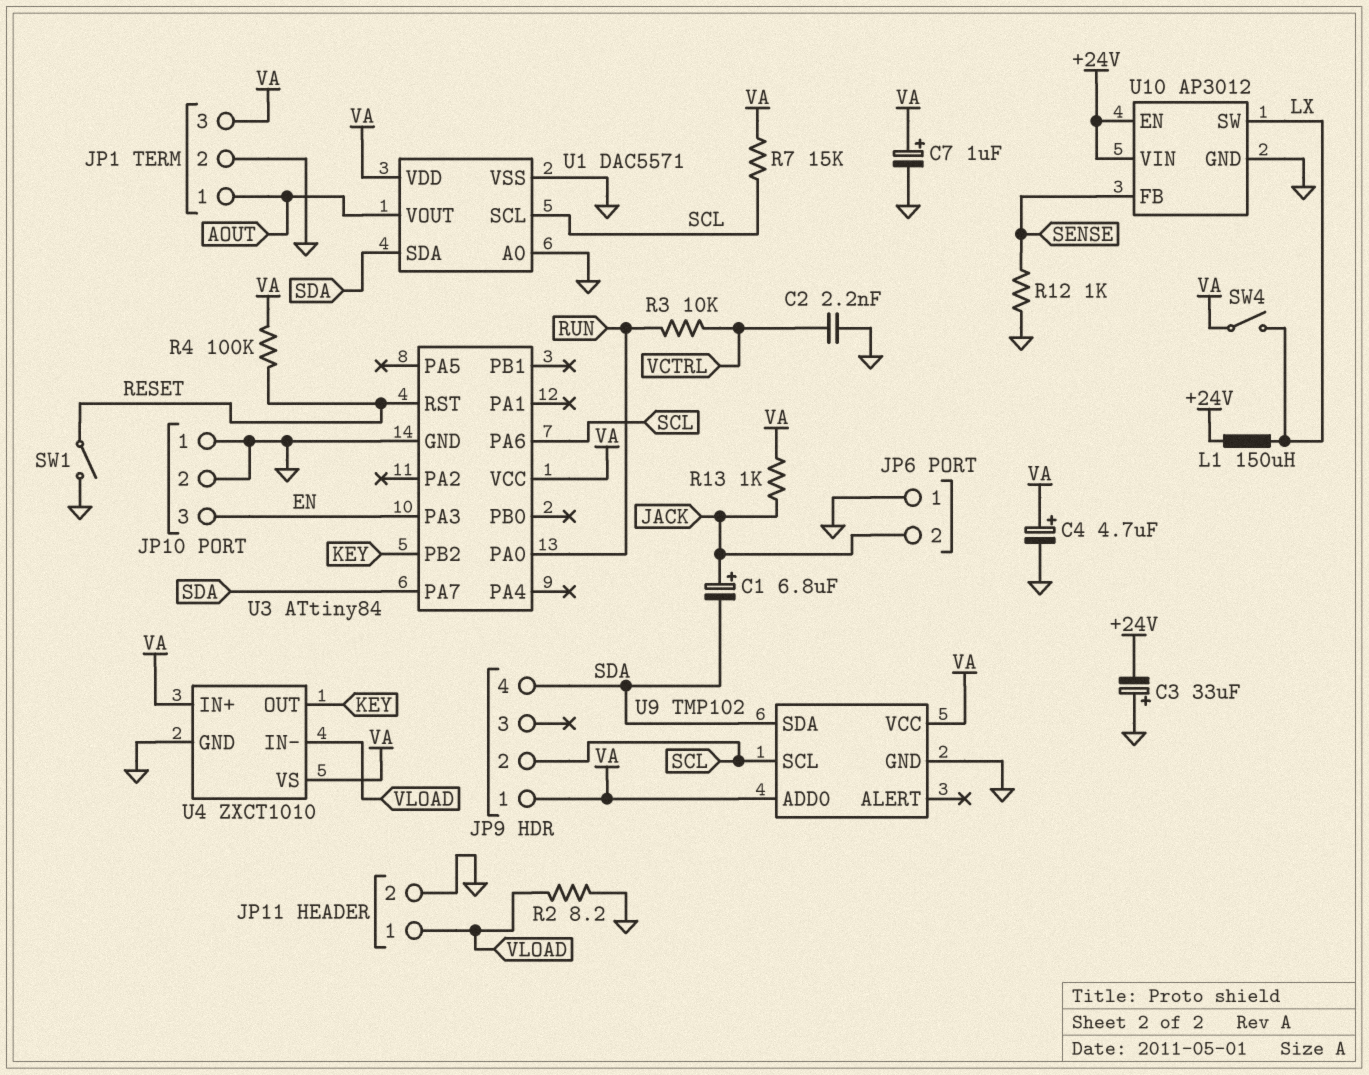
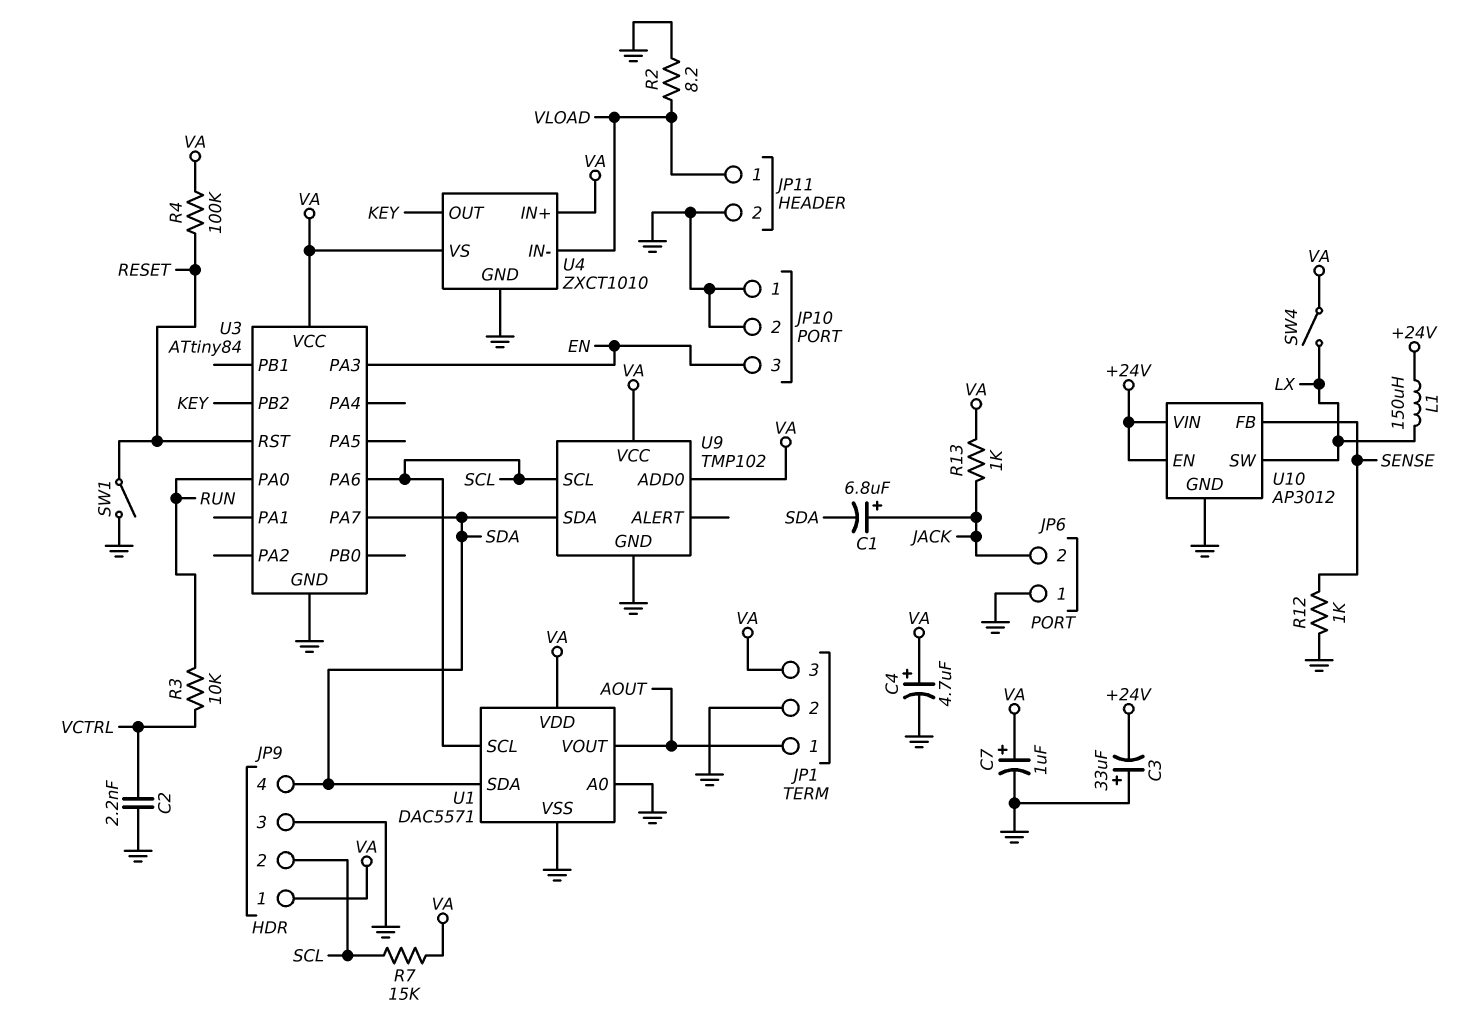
JP9 pin 3: none -> GND

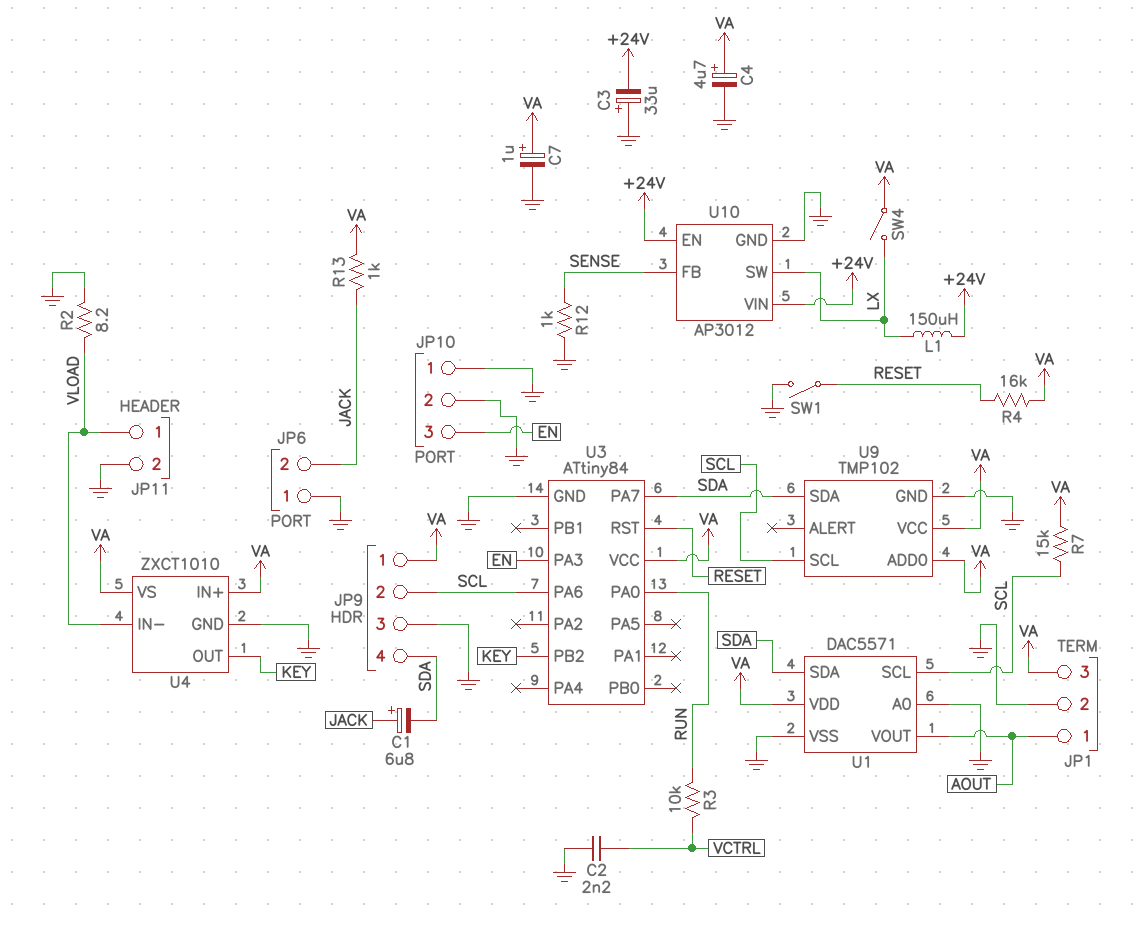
R4: 100k (RESET, VA) -> 16k (RESET, VA)

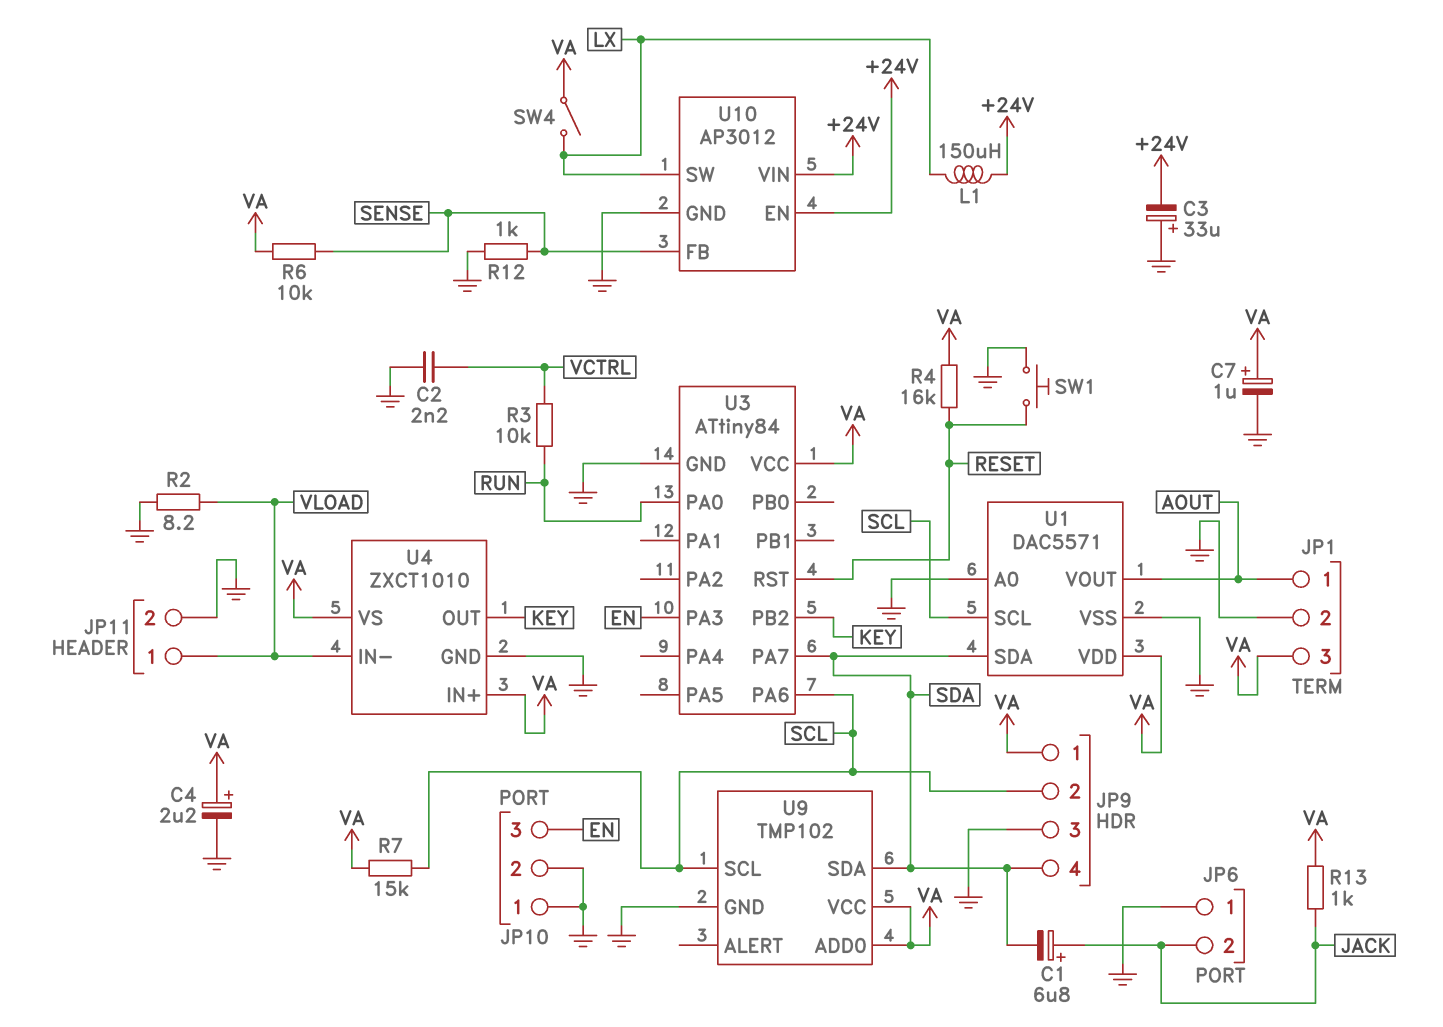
C4: 4.7uF (plus VA, minus GND) -> 2.2uF (plus VA, minus GND)
R6: none -> 10k (SENSE, VA)
SW1: switch (GND, RESET) -> button (GND, RESET)

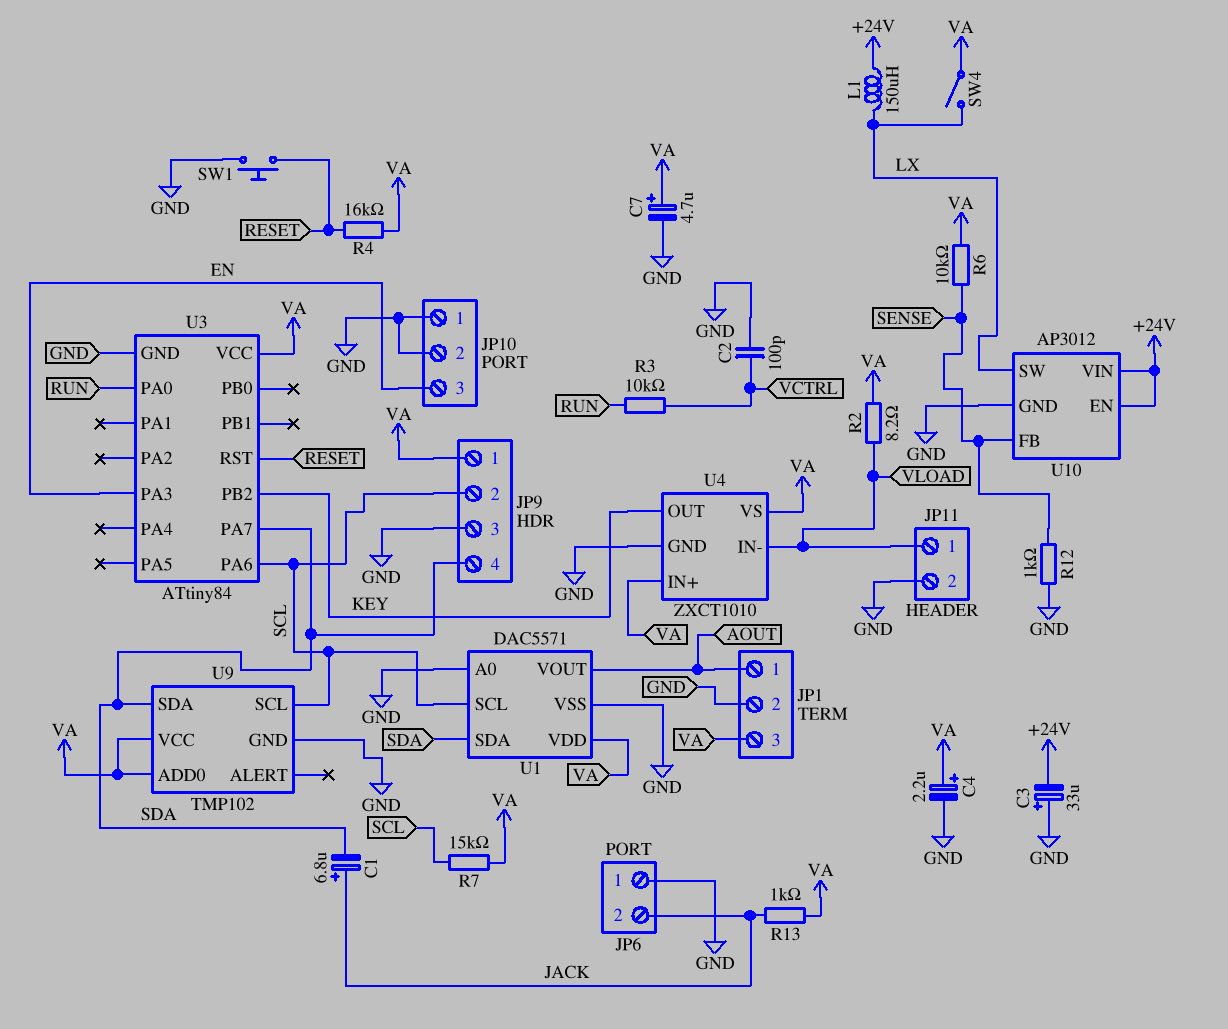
C2: 2.2nF (GND, VCTRL) -> 100pF (GND, VCTRL)
C7: 1uF (plus VA, minus GND) -> 4.7uF (plus VA, minus GND)
R2: 8.2 (GND, VLOAD) -> 8.2 (VA, VLOAD)

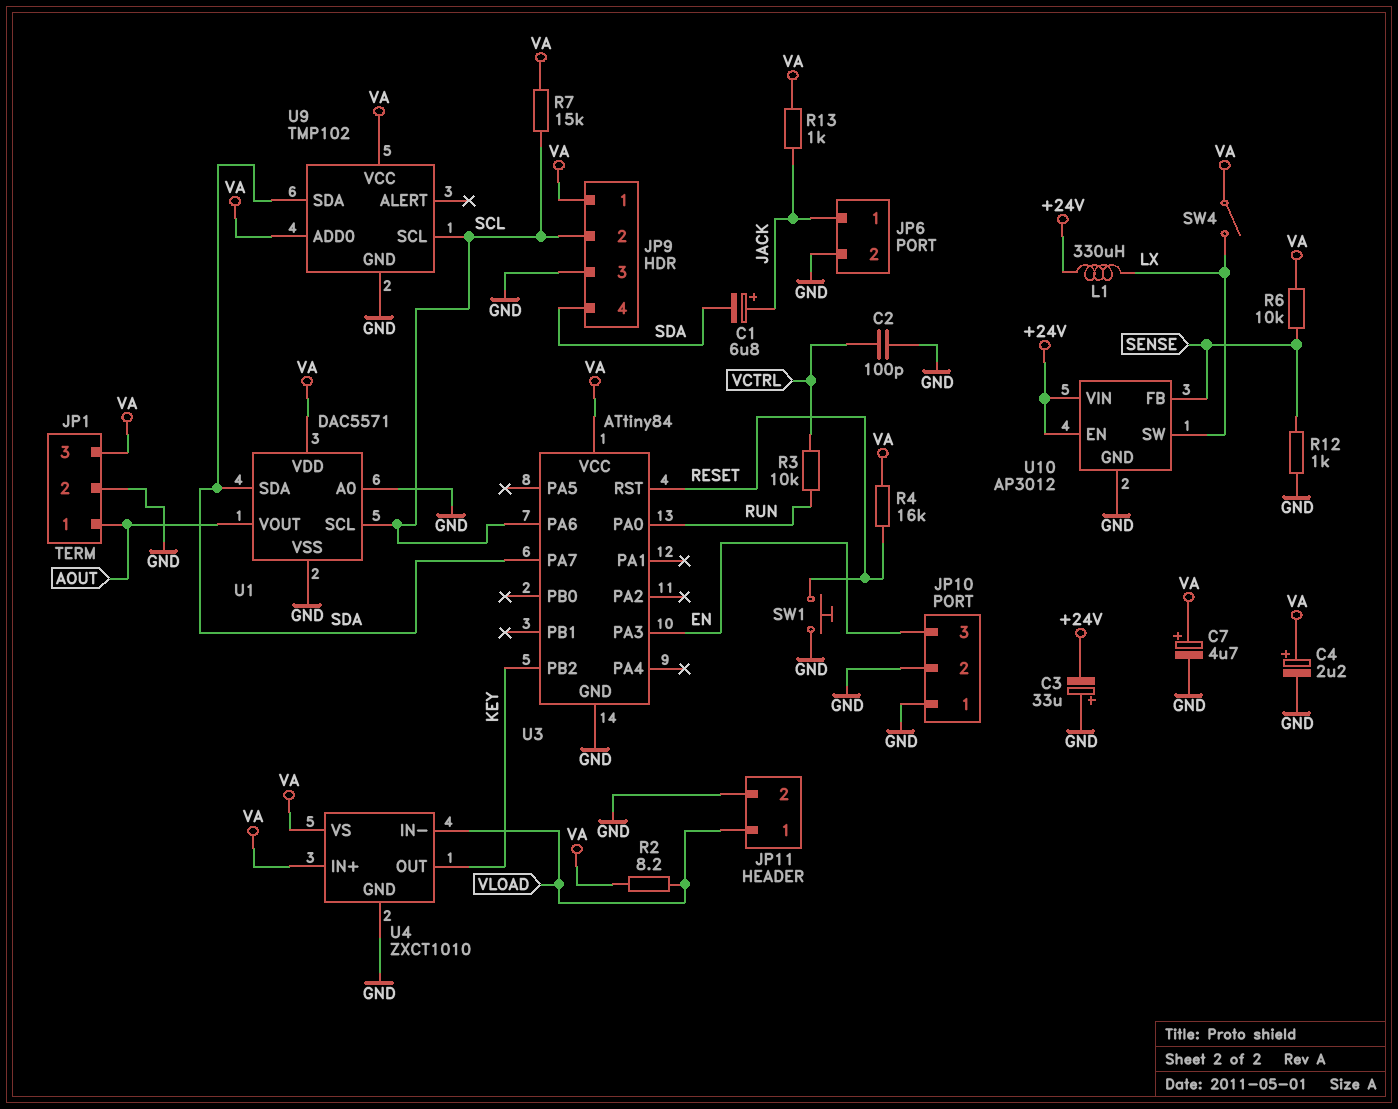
JP6 pin 1: GND -> JACK
JP6 pin 2: JACK -> GND
L1: 150uH (+24V, LX) -> 330uH (+24V, LX)

